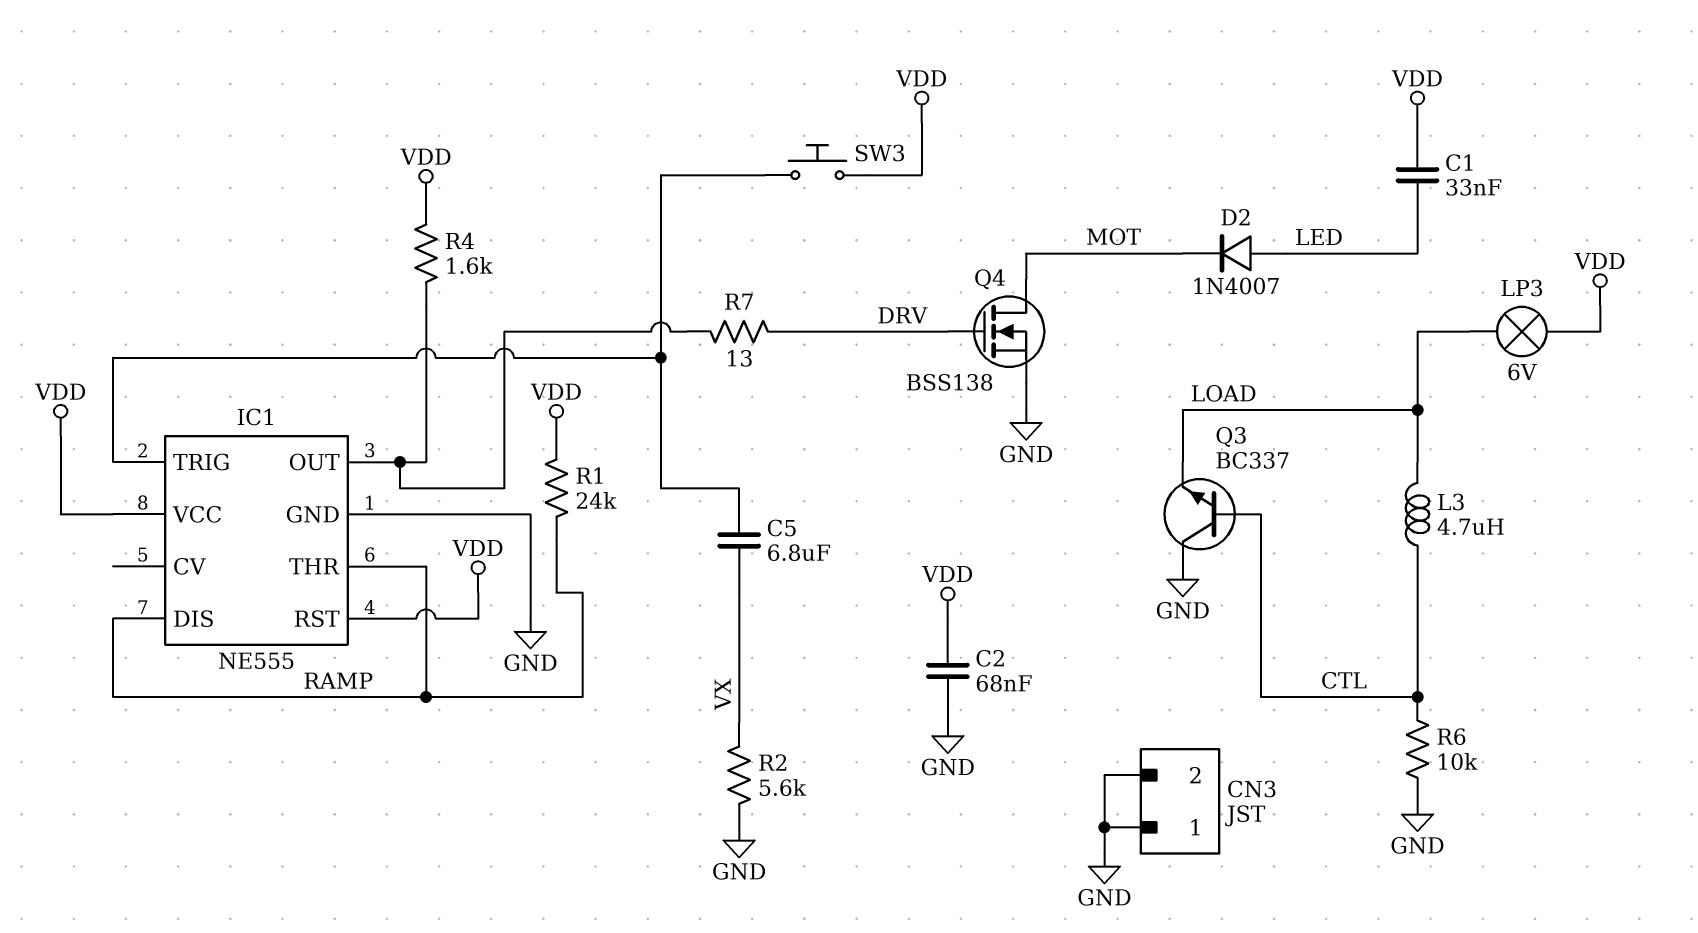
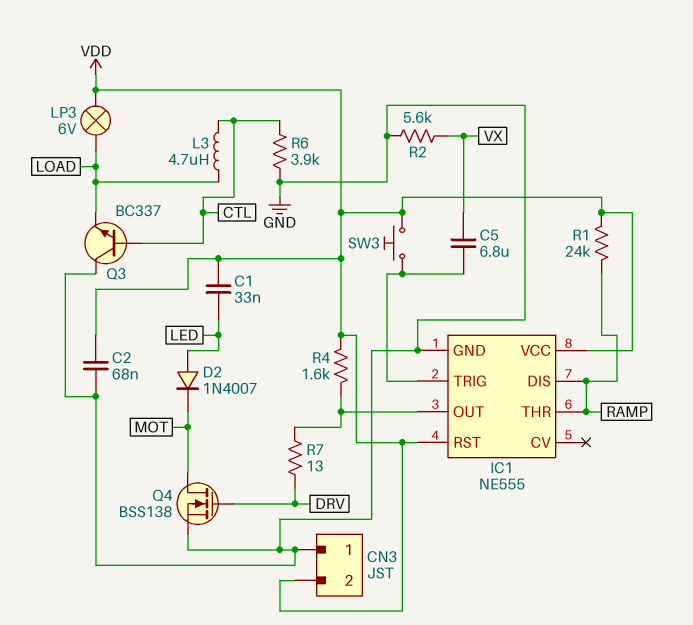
CN3 pin 2: GND -> VDD
R6: 10k (CTL, GND) -> 3.9k (CTL, GND)

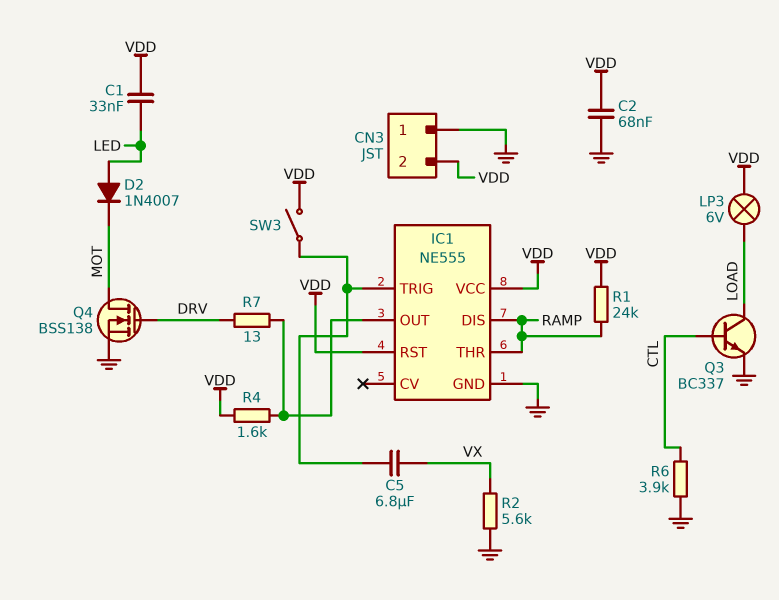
L3: 4.7uH (CTL, LOAD) -> none
Q3: NPN BC337 (B CTL, C GND, E LOAD) -> NPN BC337 (B CTL, C LOAD, E GND)
SW3: button (IC1/TRIG, VDD) -> switch (IC1/TRIG, VDD)

